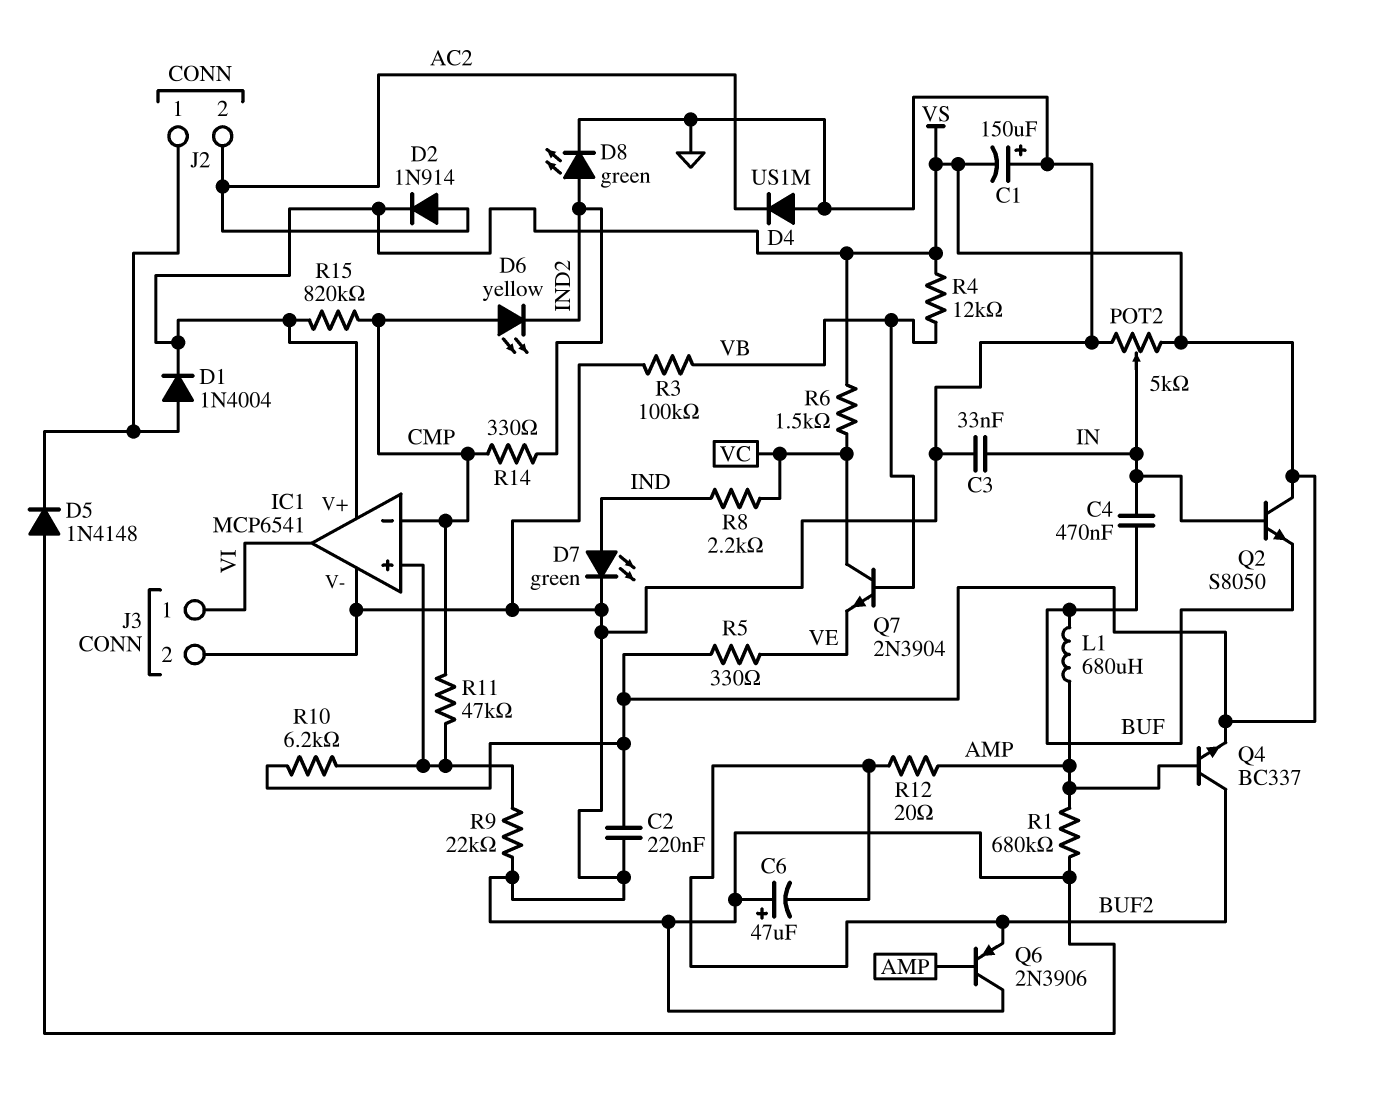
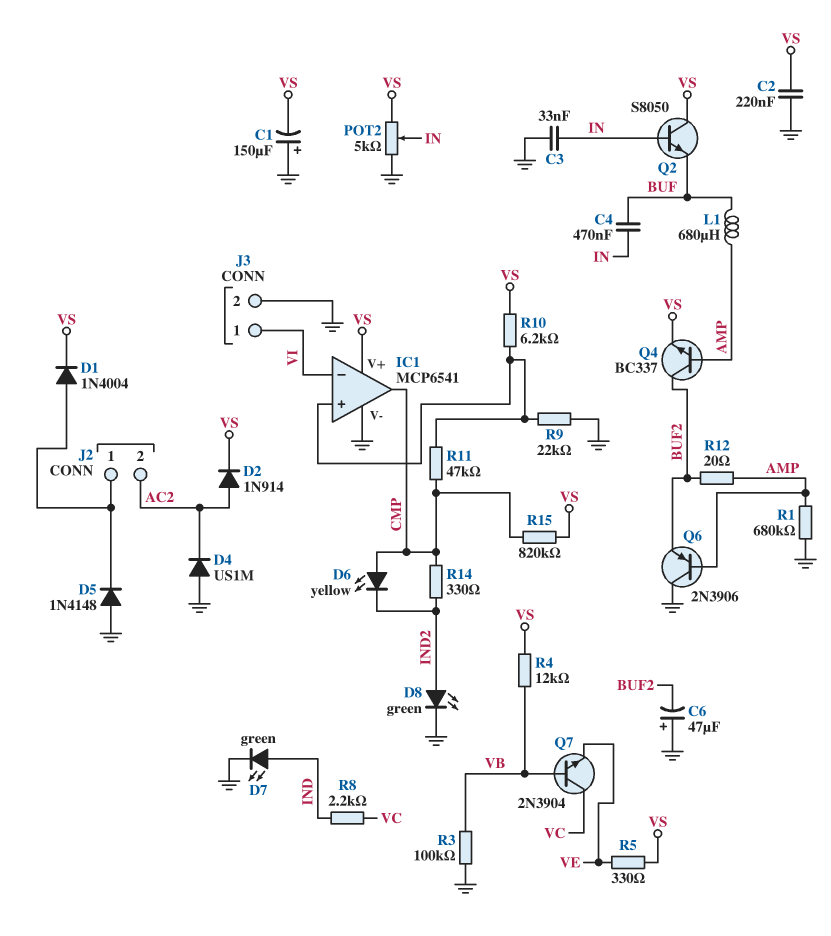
IC1 pin in-: CMP -> VI
IC1 pin out: VI -> CMP
R6: 1.5k (VC, VS) -> none

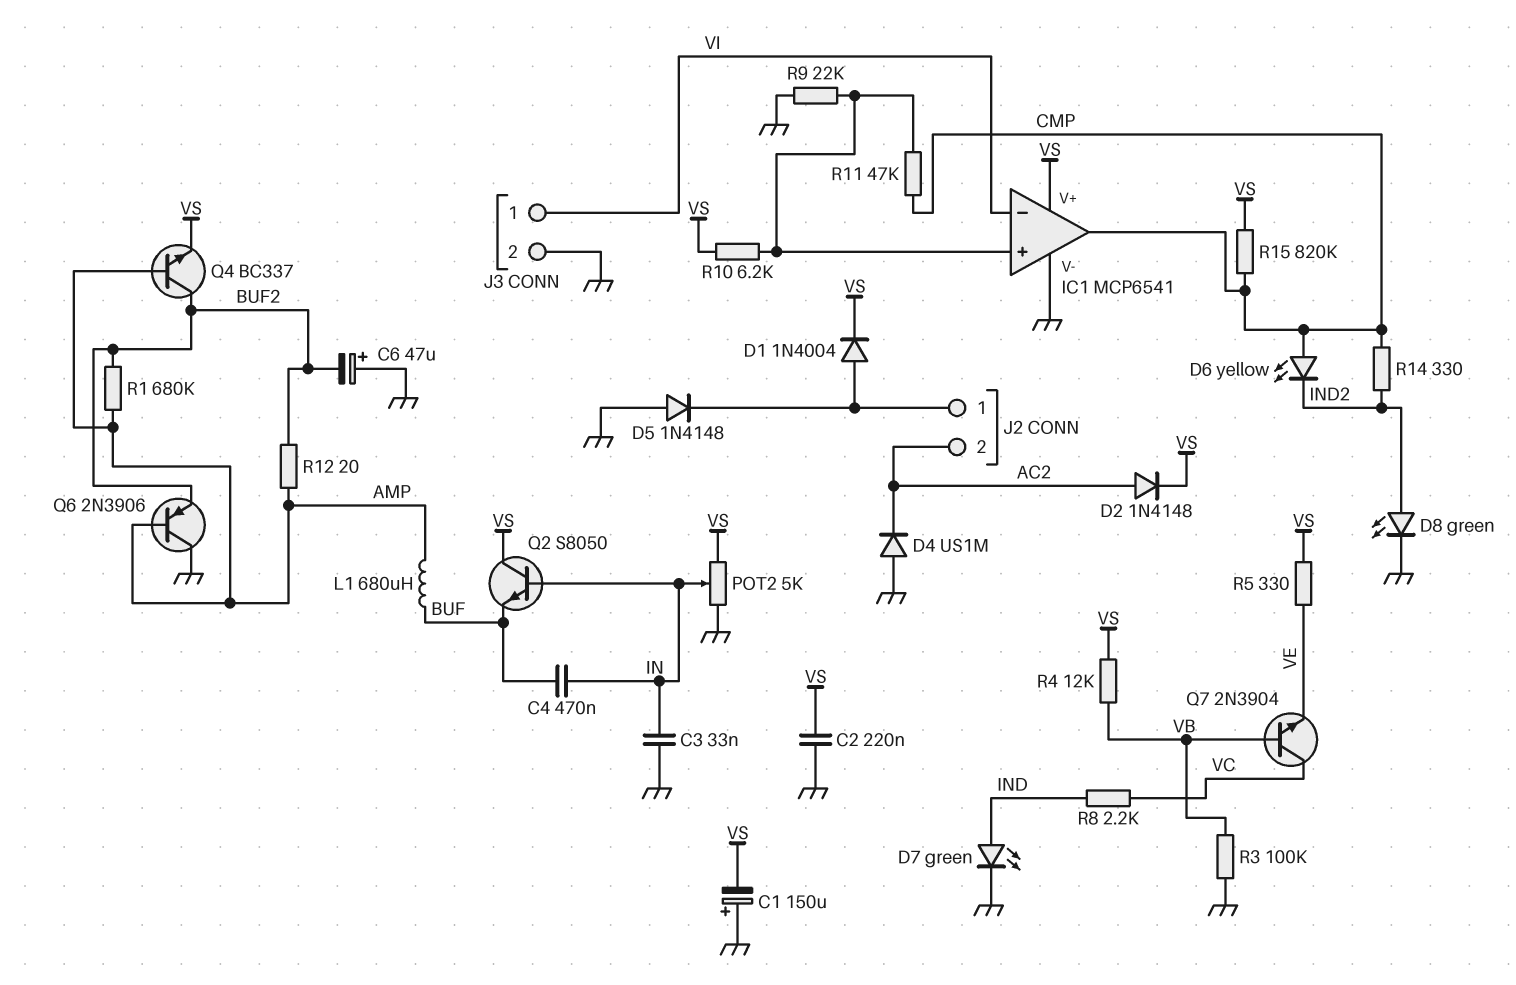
D2: diode 1N914 (A AC2, K VS) -> diode 1N4148 (A AC2, K VS)
R1: 680k (AMP, GND) -> 680k (AMP, BUF2)

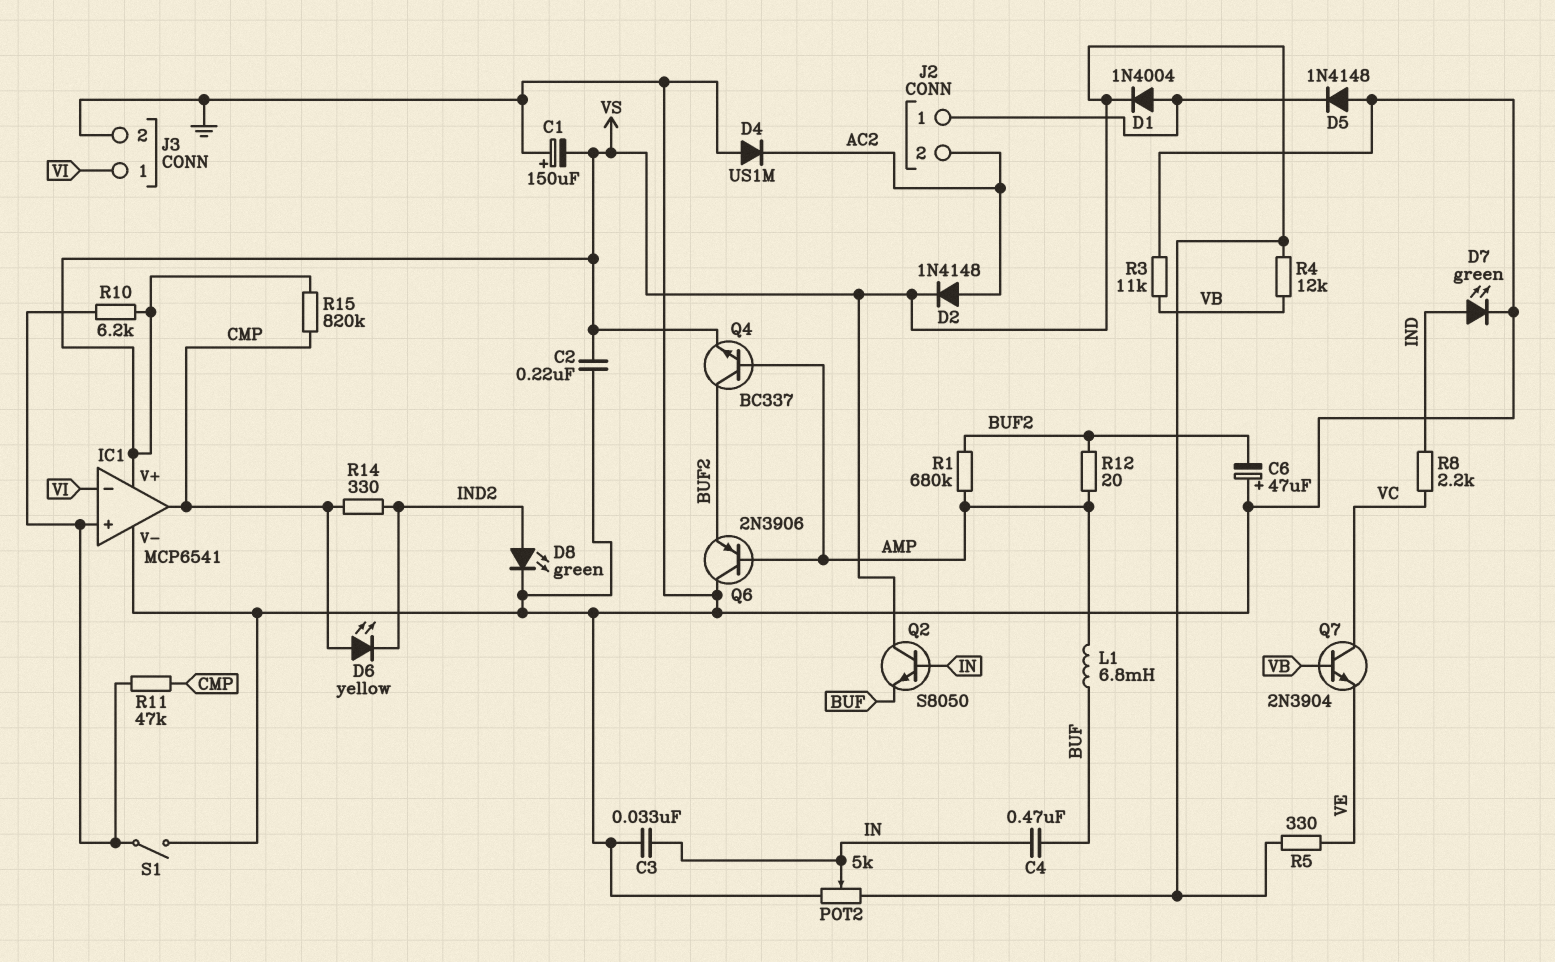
L1: 680uH (AMP, BUF) -> 6.8mH (AMP, BUF)
R3: 100k (GND, VB) -> 11k (GND, VB)
R9: 22k (GND, IC1/in+) -> none
S1: none -> switch (GND, IC1/in+)

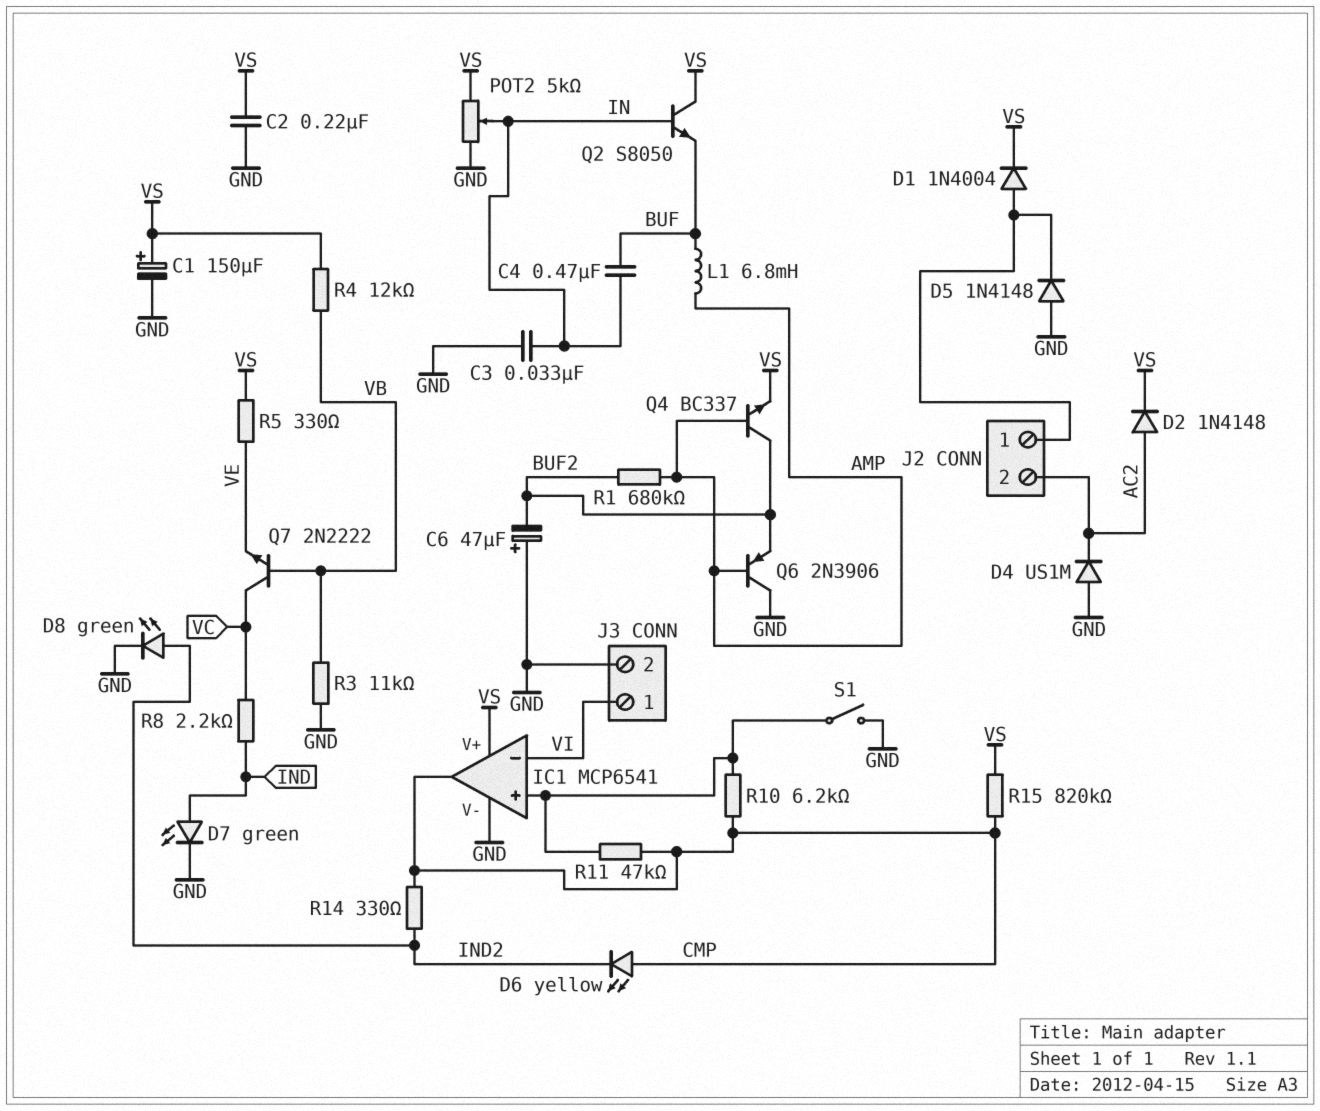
C1: 150uF (plus GND, minus VS) -> 150uF (plus VS, minus GND)
Q7: NPN 2N3904 (B VB, C VC, E VE) -> NPN 2N2222 (B VB, C VC, E VE)
R10: 6.2k (IC1/in+, VS) -> 6.2k (CMP, IC1/in+)
R12: 20 (AMP, BUF2) -> none

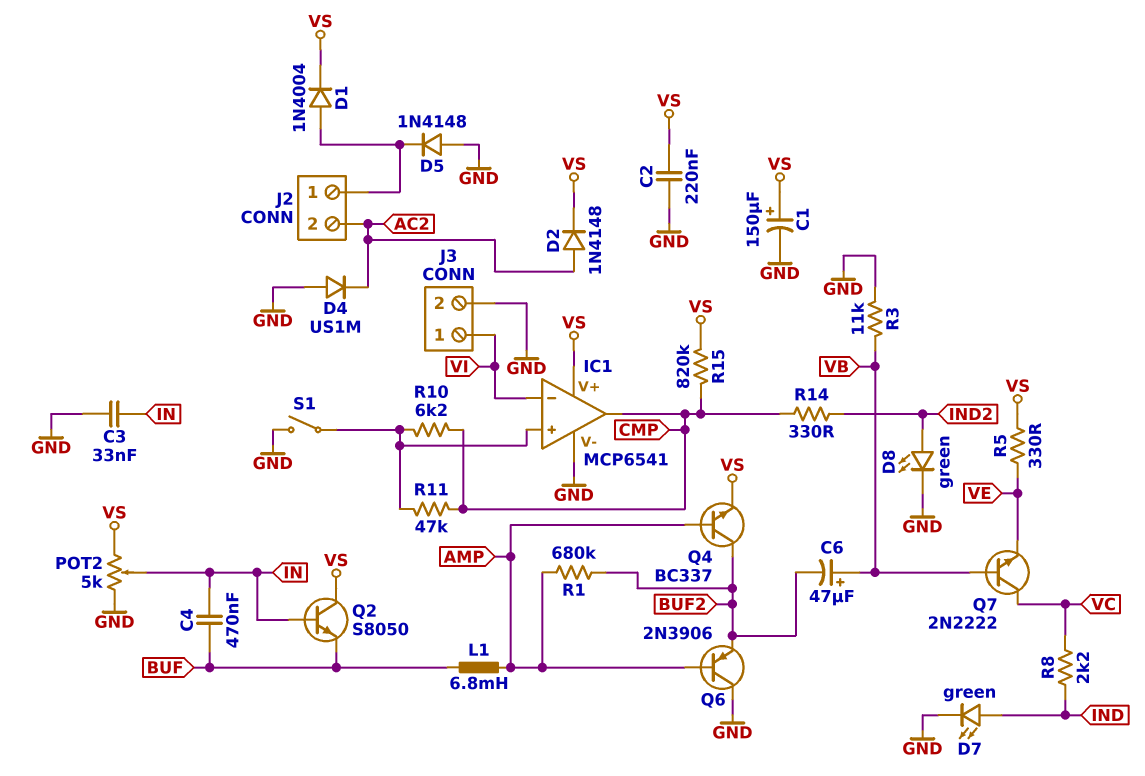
C6: 47uF (plus GND, minus BUF2) -> 47uF (plus VB, minus BUF2)
D6: LED yellow (A CMP, K IND2) -> none
R4: 12k (VB, VS) -> none

